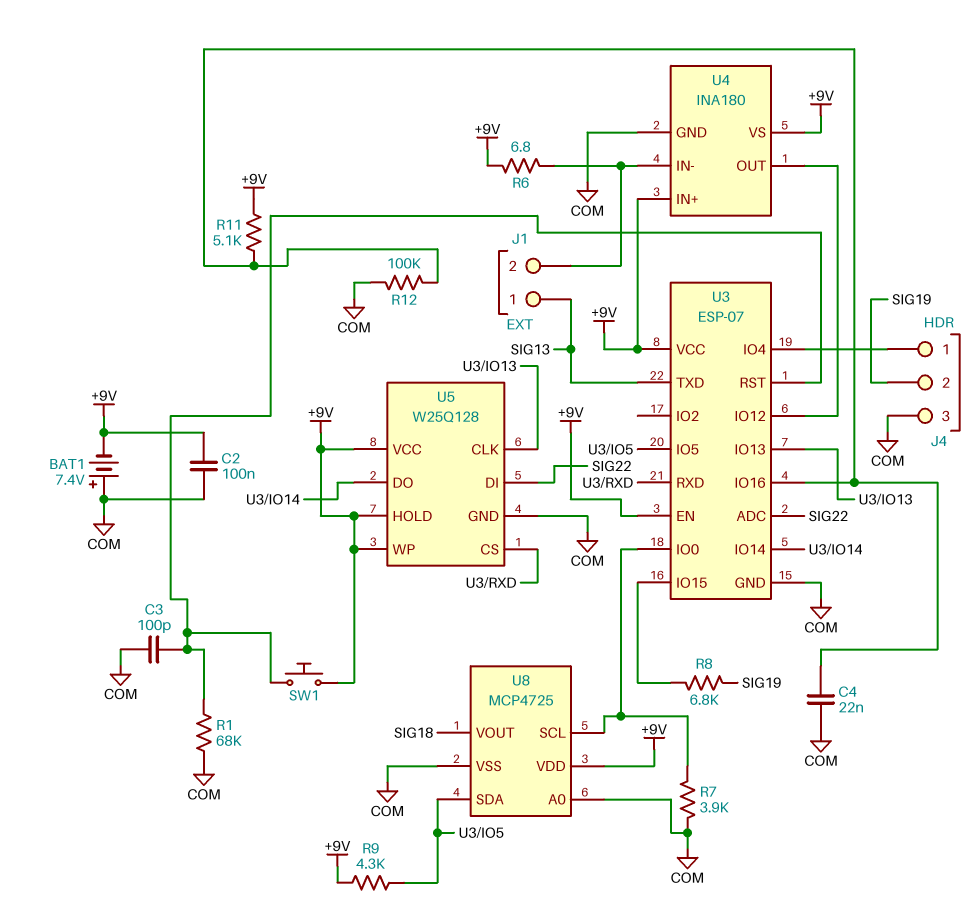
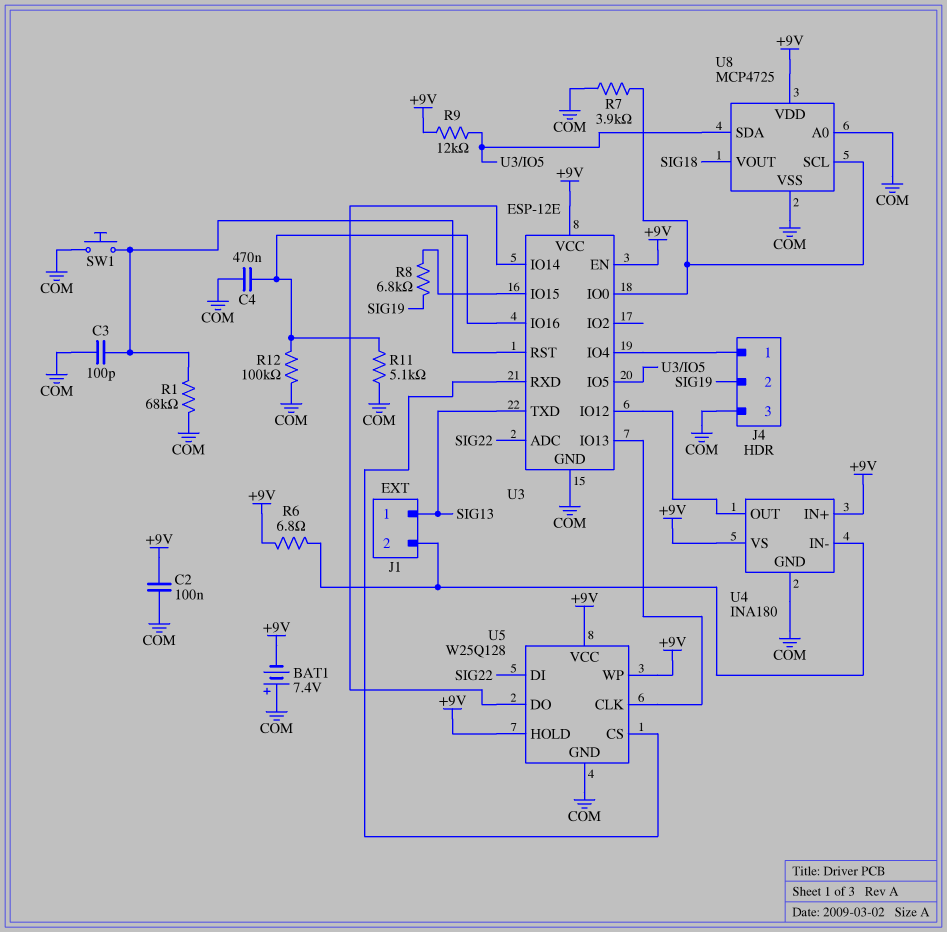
C4: 22nF (COM, U3/IO16) -> 470nF (COM, U3/IO16)
R9: 4.3k (+9V, U3/IO5) -> 12k (+9V, U3/IO5)
R11: 5.1k (+9V, U3/IO16) -> 5.1k (COM, U3/IO16)
SW1: button (+9V, U3/RST) -> button (COM, U3/RST)
U3: ESP-07 -> ESP-12E

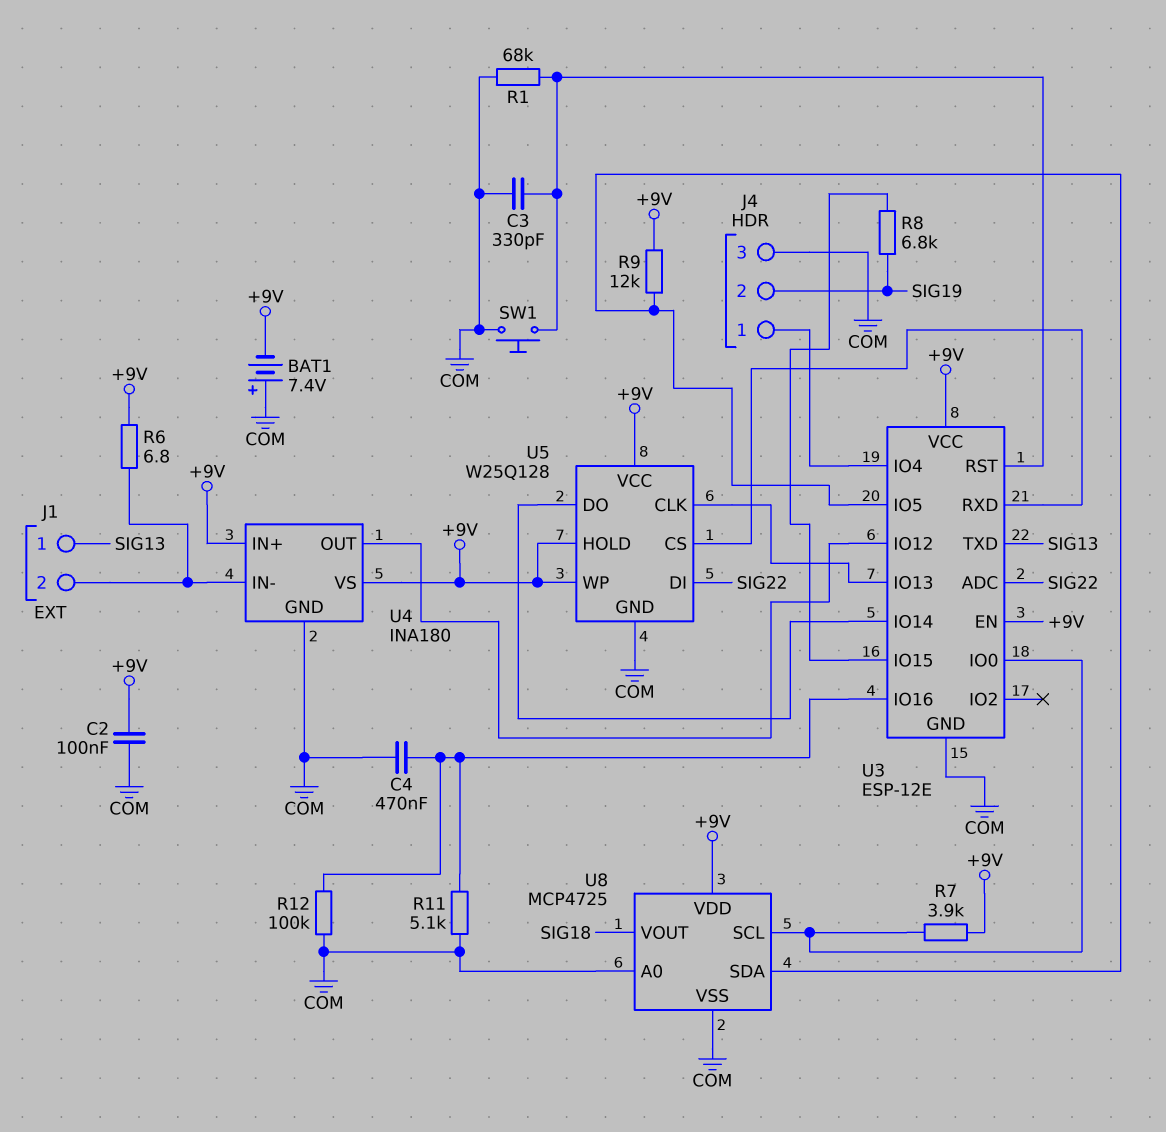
C3: 100pF (COM, U3/RST) -> 330pF (COM, U3/RST)
R7: 3.9k (COM, U3/IO0) -> 3.9k (+9V, U3/IO0)

